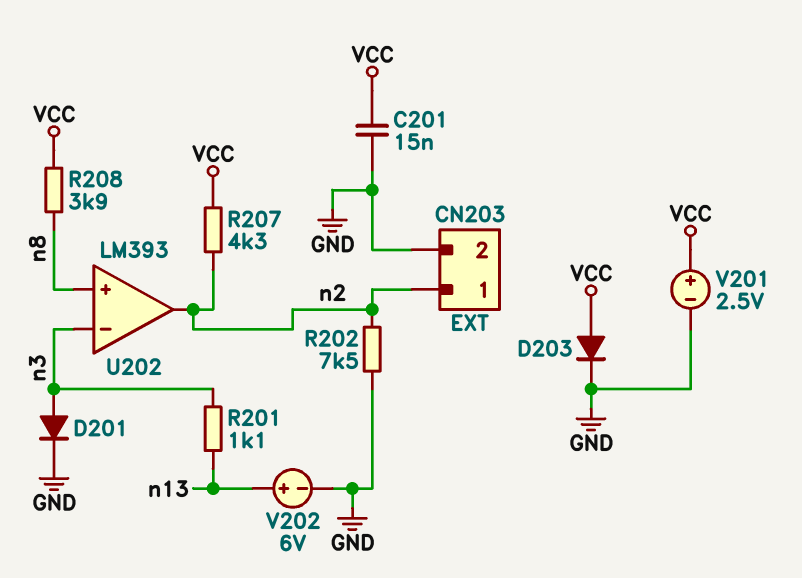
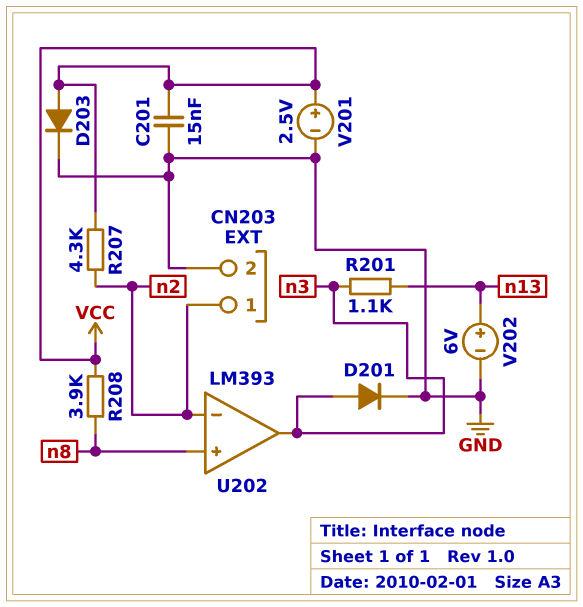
R202: 7.5k (GND, n2) -> none
U202 pin in-: n3 -> n2
U202 pin out: n2 -> n3

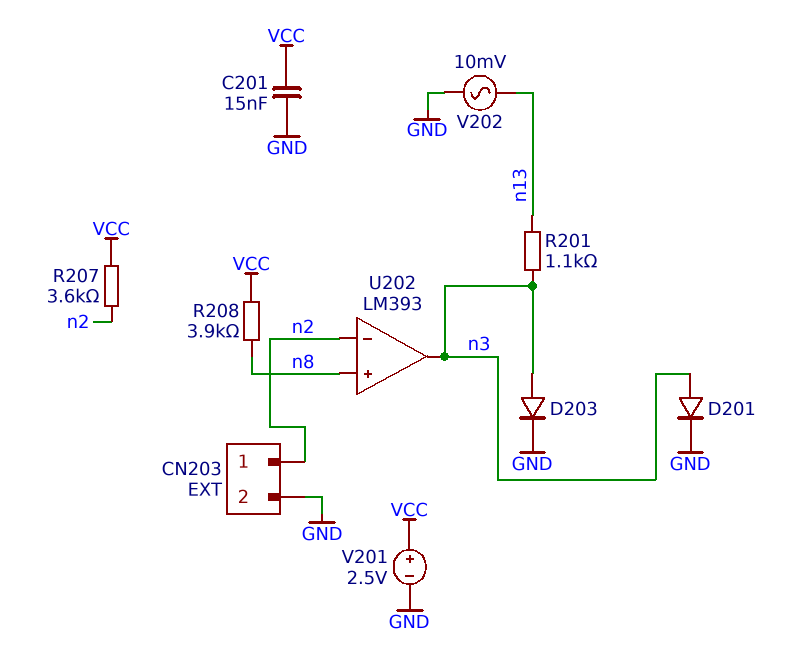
D203: diode (A VCC, K GND) -> diode (A n3, K GND)
R207: 4.3k (VCC, n2) -> 3.6k (VCC, n2)
V202: 6V (plus n13, minus GND) -> AC 10mV (GND, n13)

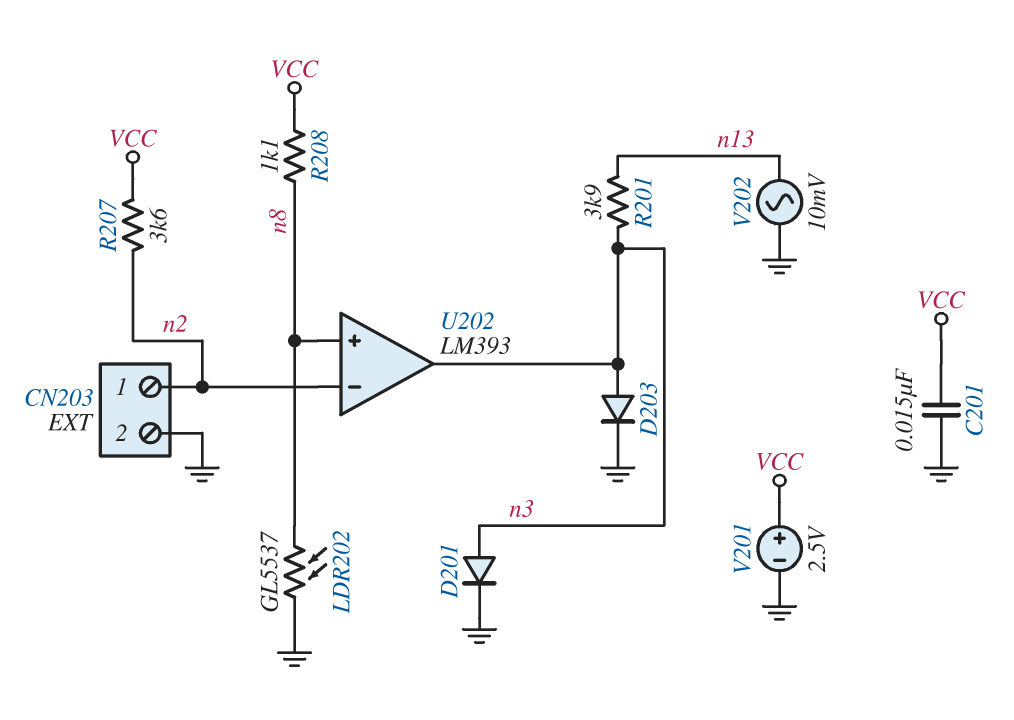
LDR202: none -> GL5537 (GND, n8)
R201: 1.1k (n3, n13) -> 3.9k (n3, n13)
R208: 3.9k (VCC, n8) -> 1.1k (VCC, n8)

